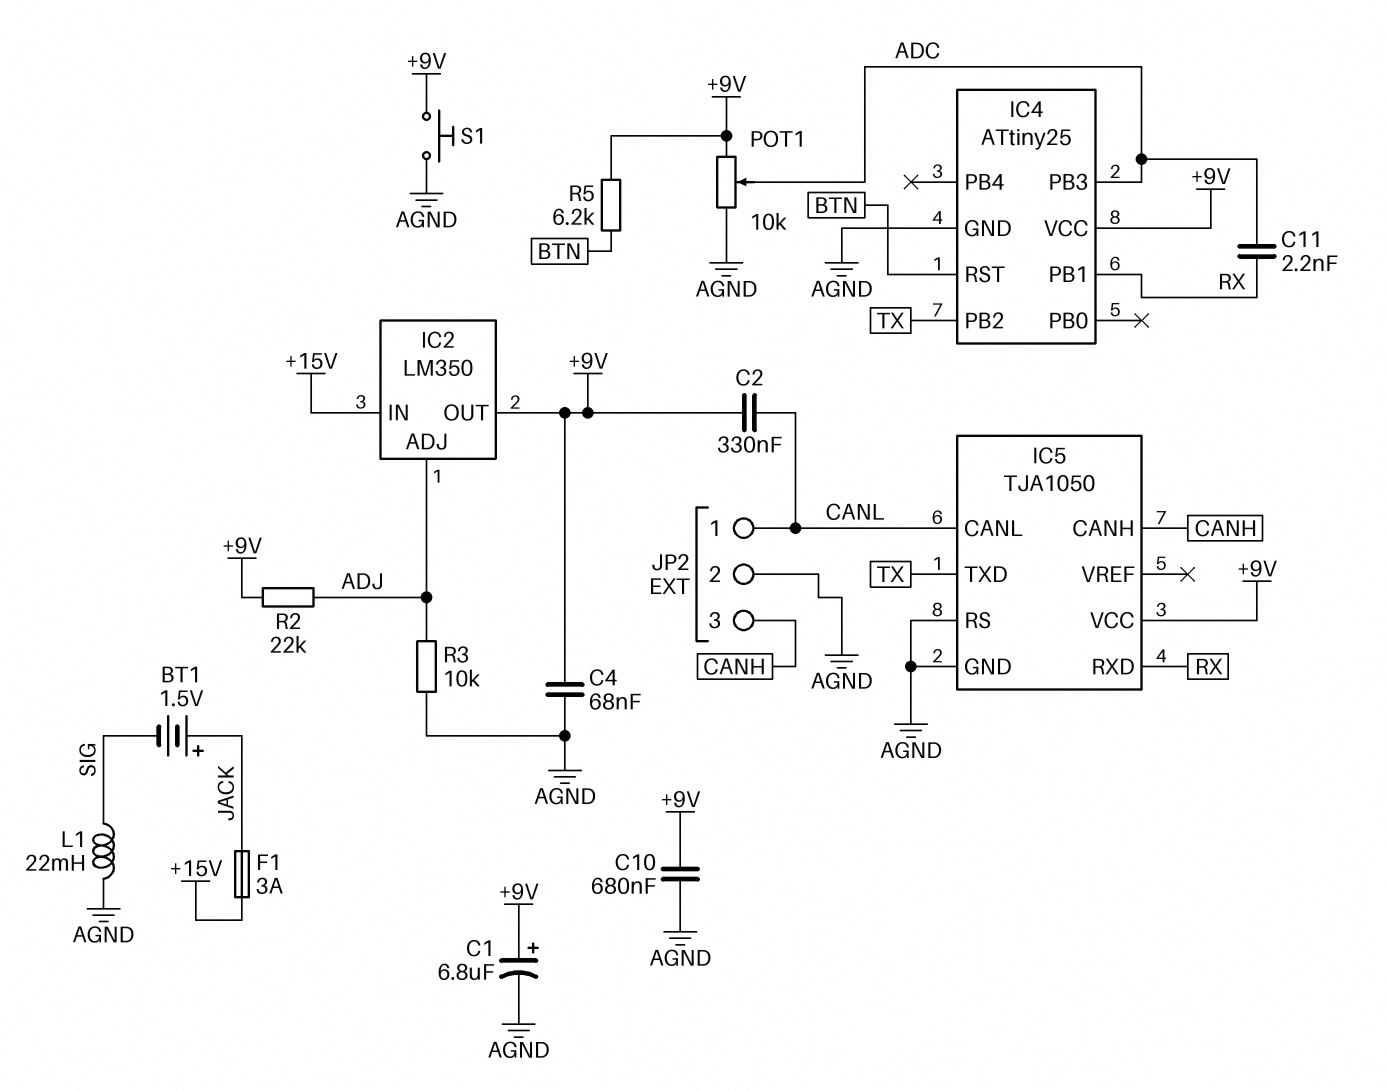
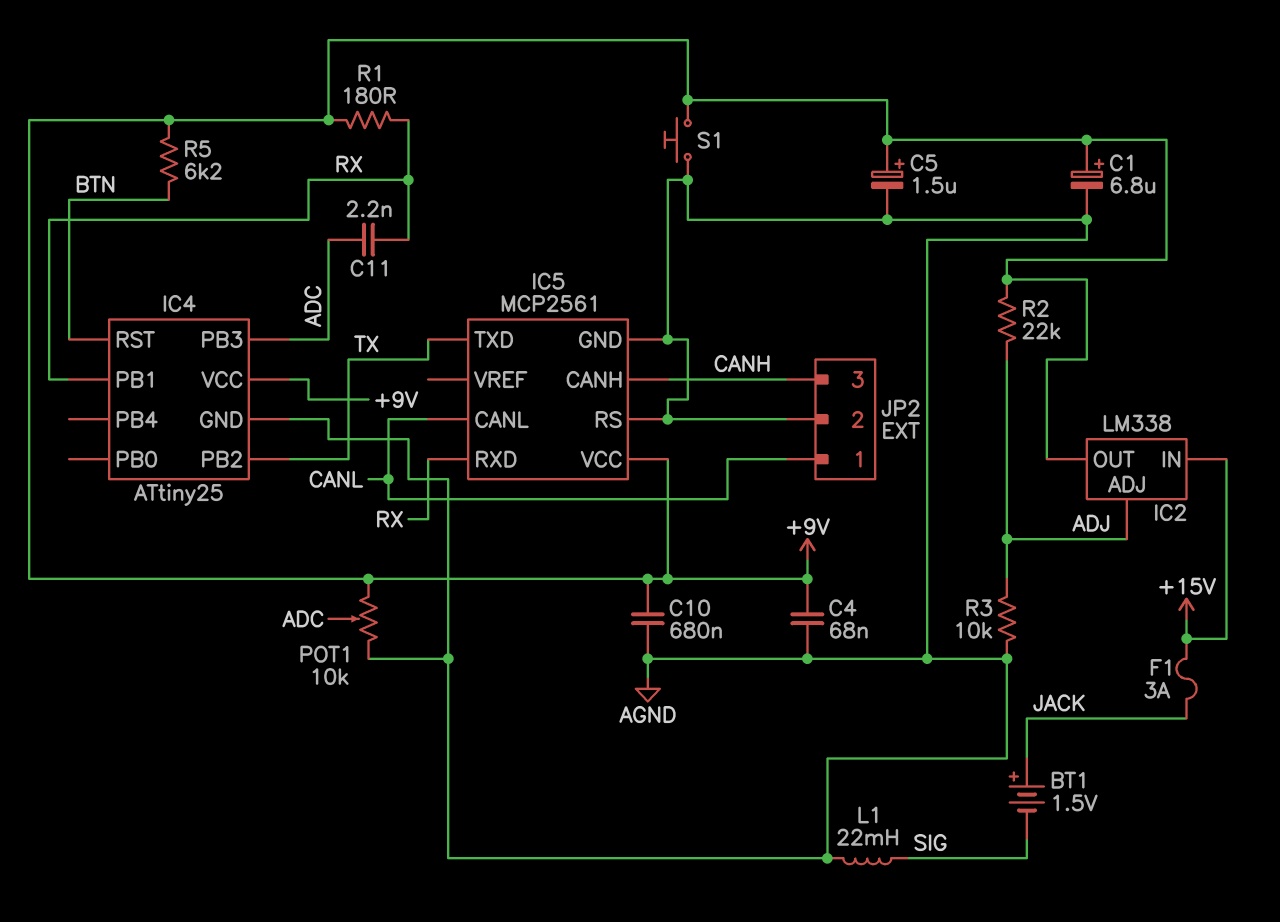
C2: 330nF (+9V, CANL) -> none
C5: none -> 1.5uF (plus +9V, minus AGND)
IC2: LM350 -> LM338
IC5: TJA1050 -> MCP2561
R1: none -> 180 (+9V, RX)

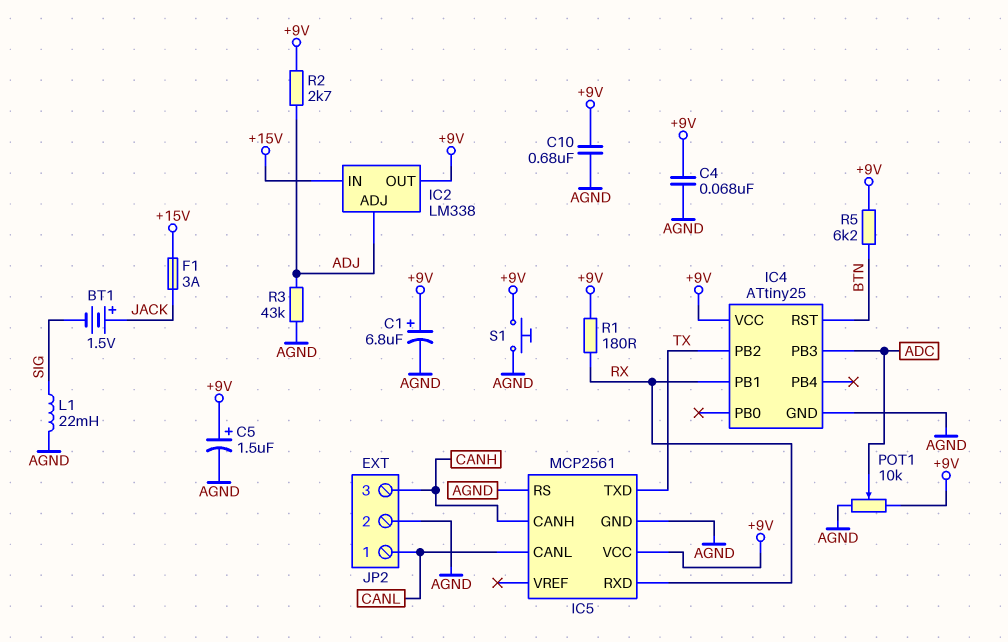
C11: 2.2nF (ADC, RX) -> none
R2: 22k (+9V, ADJ) -> 2.7k (+9V, ADJ)
R3: 10k (ADJ, AGND) -> 43k (ADJ, AGND)

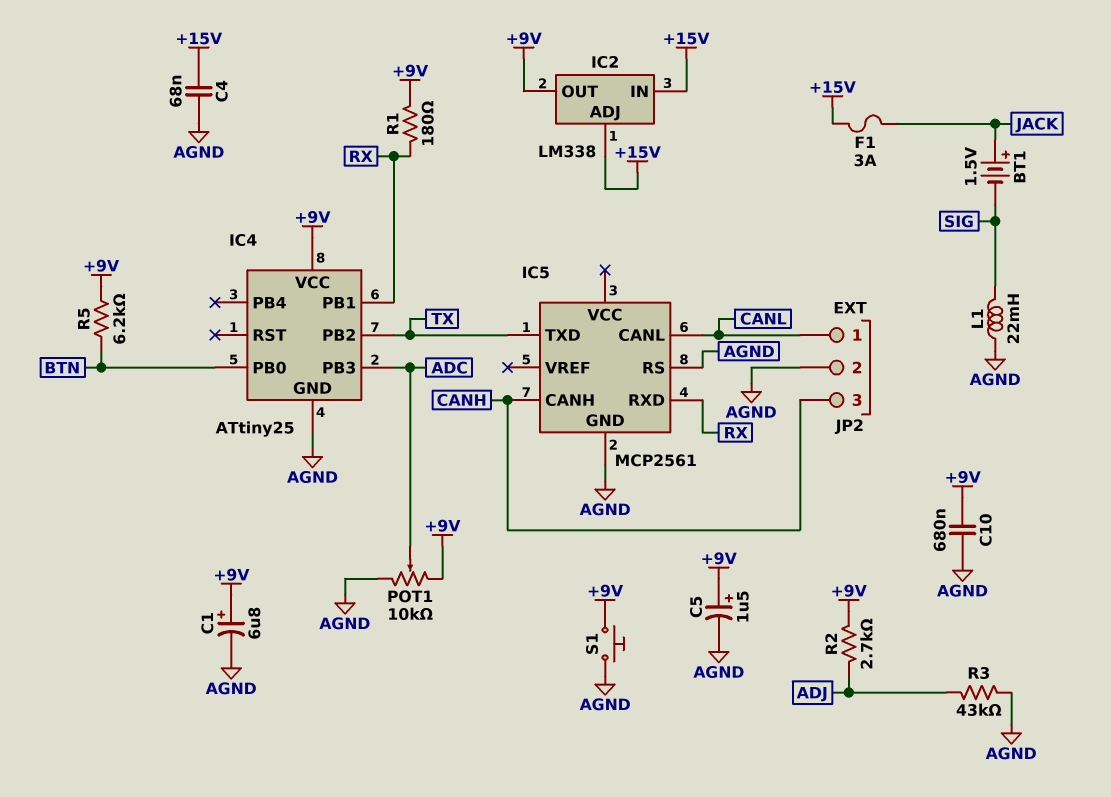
C4: 68nF (+9V, AGND) -> 68nF (+15V, AGND)
IC2 pin ADJ: ADJ -> +15V
IC4 pin PB0: none -> BTN
IC4 pin RST: BTN -> none
IC5 pin VCC: +9V -> none

